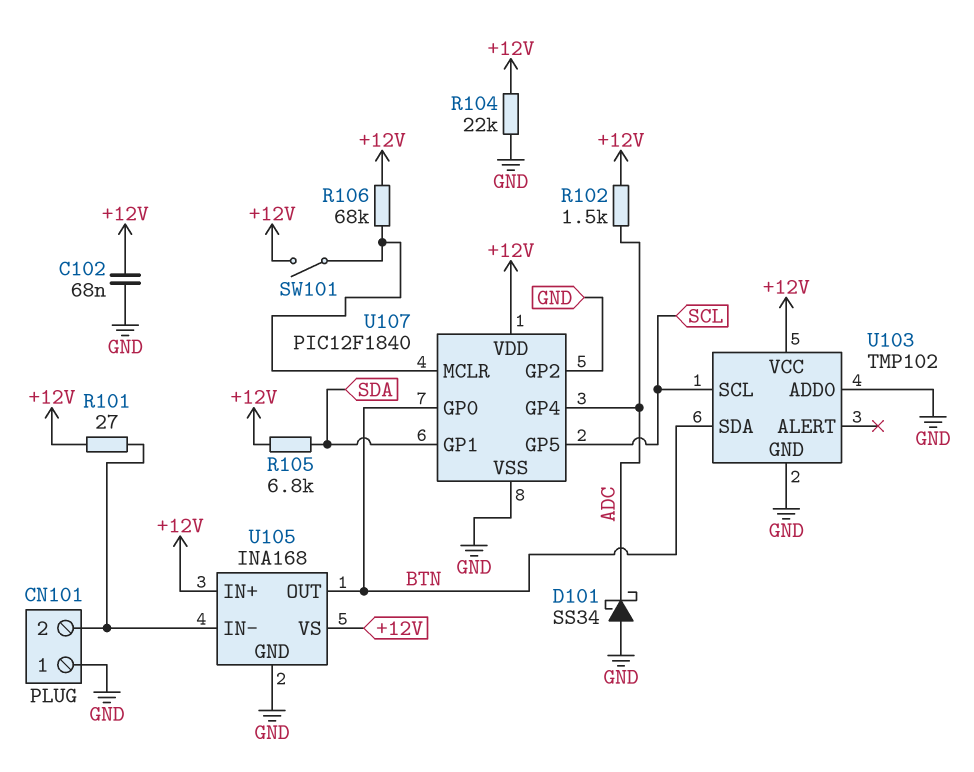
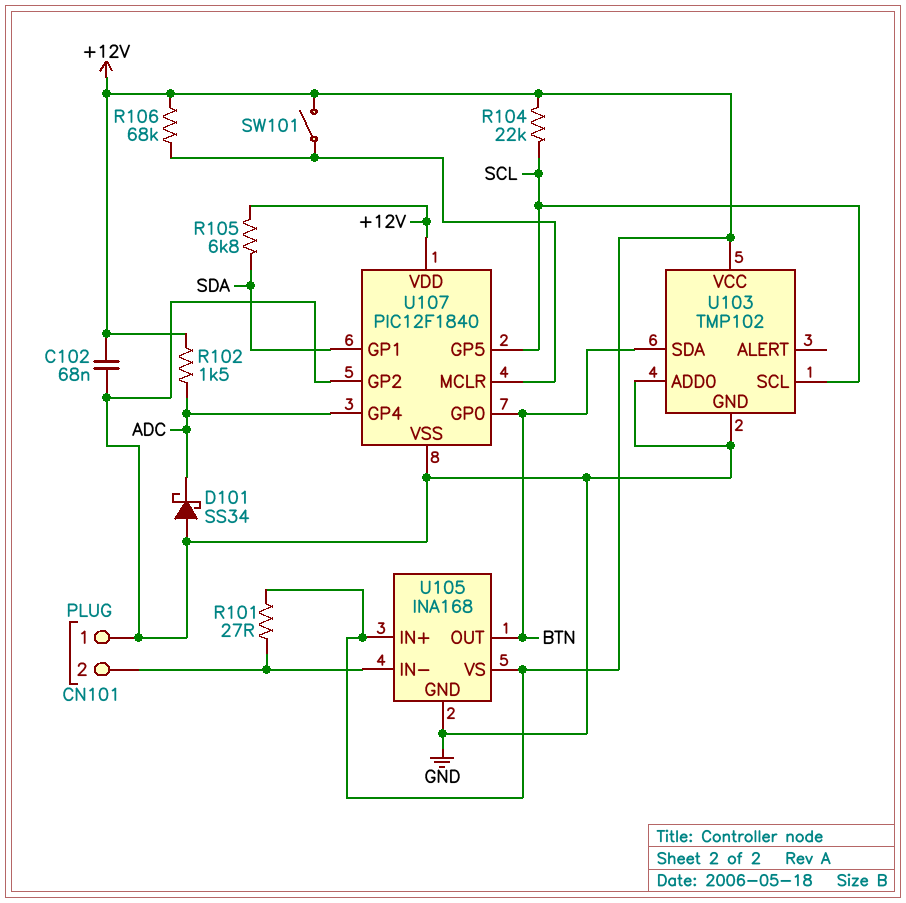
R104: 22k (+12V, GND) -> 22k (+12V, SCL)

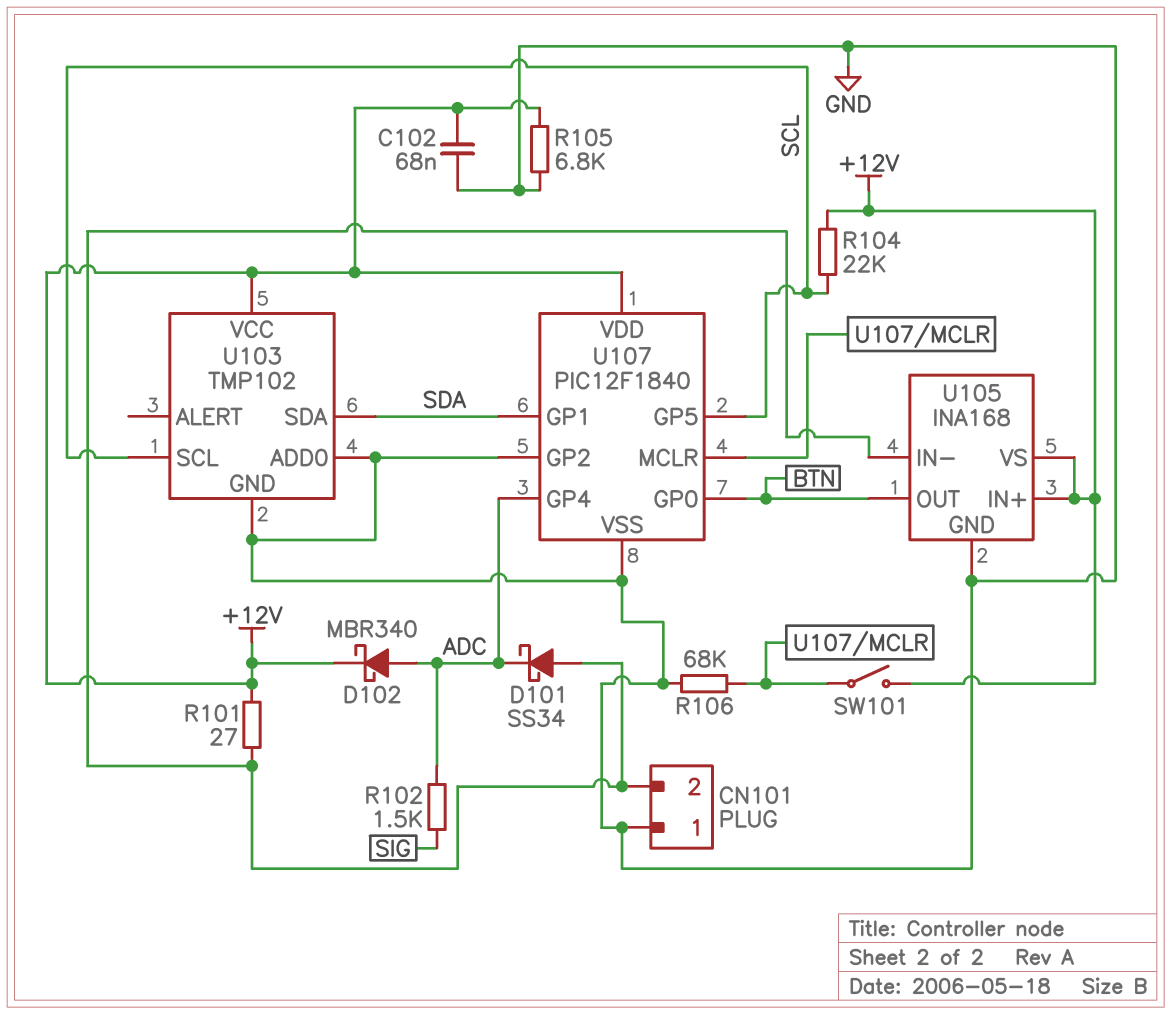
D101: schottky SS34 (A GND, K ADC) -> schottky SS34 (A CN101/2, K ADC)
D102: none -> schottky MBR340 (A ADC, K +12V)
R102: 1.5k (+12V, ADC) -> 1.5k (ADC, SIG)
R105: 6.8k (+12V, SDA) -> 6.8k (+12V, GND)
R106: 68k (+12V, U107/MCLR) -> 68k (GND, U107/MCLR)
U103 pin SDA: BTN -> SDA

